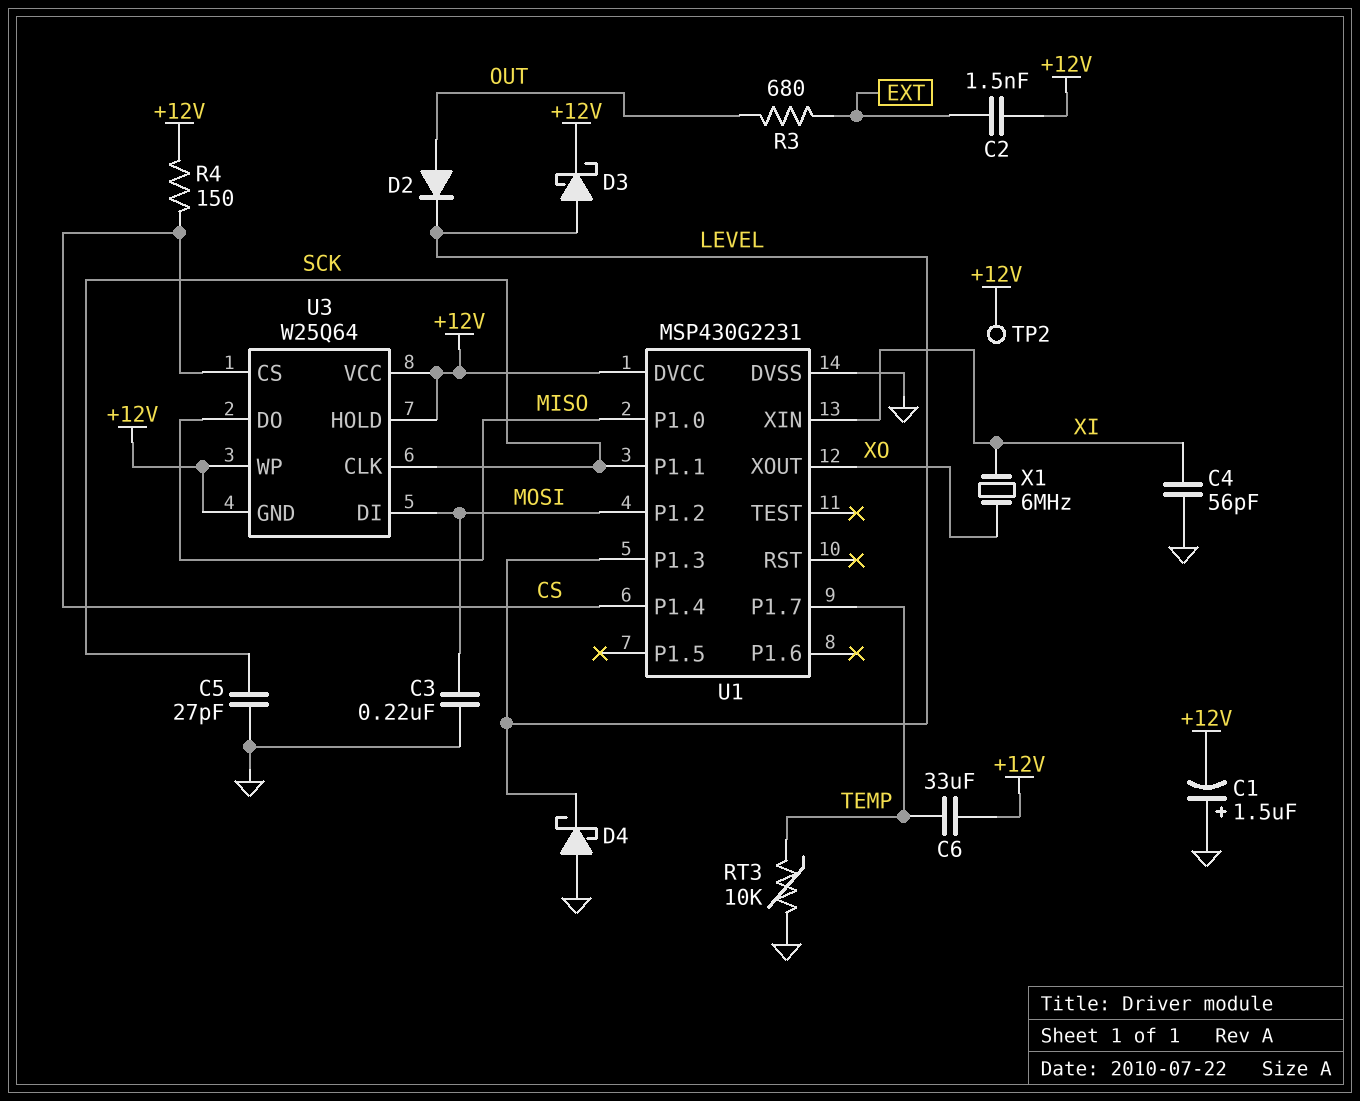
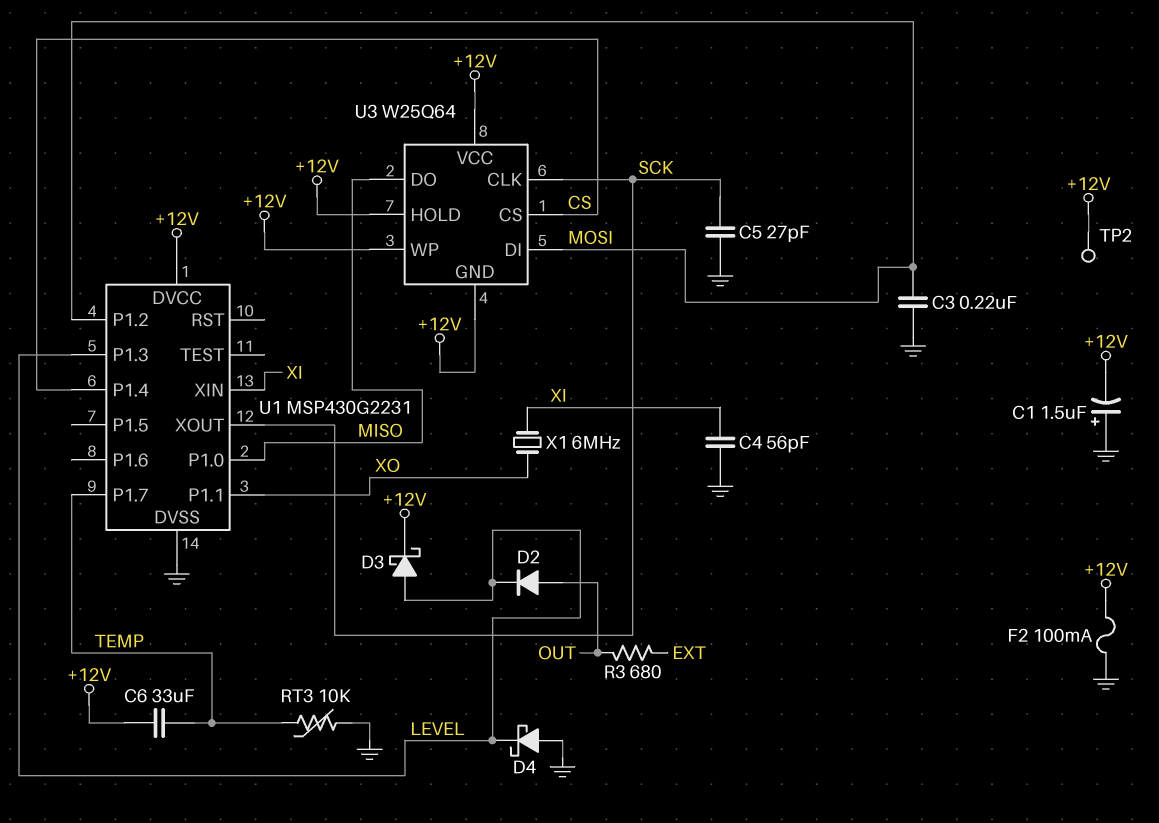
C2: 1.5nF (+12V, EXT) -> none
F2: none -> 100mA (+12V, GND)
R4: 150 (+12V, CS) -> none
U1 pin P1.1: SCK -> XO
U1 pin XOUT: XO -> SCK

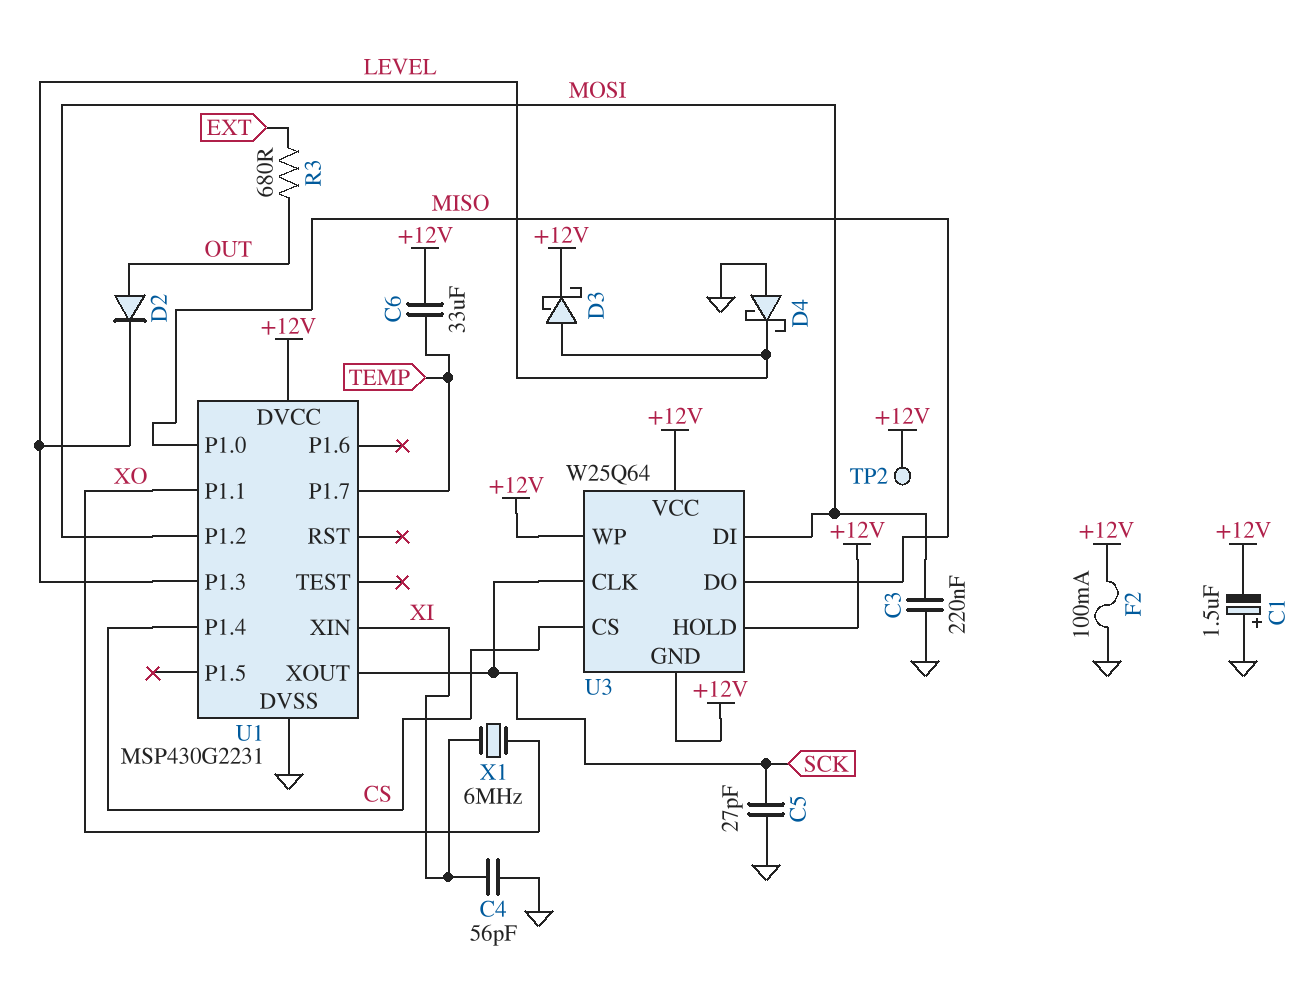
RT3: 10k (GND, TEMP) -> none

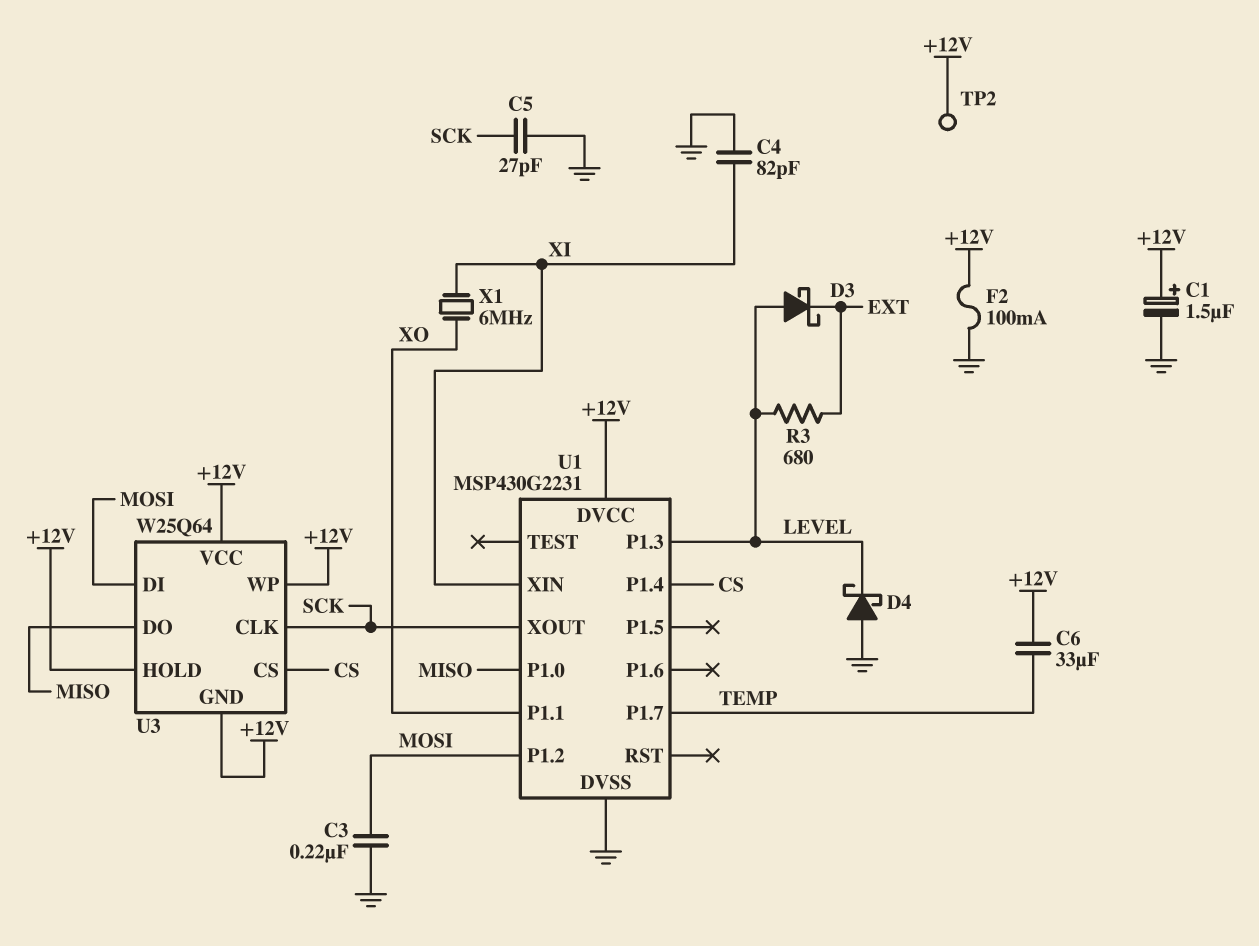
C1: 1.5uF (plus GND, minus +12V) -> 1.5uF (plus +12V, minus GND)
C4: 56pF (GND, XI) -> 82pF (GND, XI)
D2: diode (A OUT, K LEVEL) -> none
D3: schottky (A LEVEL, K +12V) -> schottky (A LEVEL, K EXT)
R3: 680 (EXT, OUT) -> 680 (EXT, LEVEL)

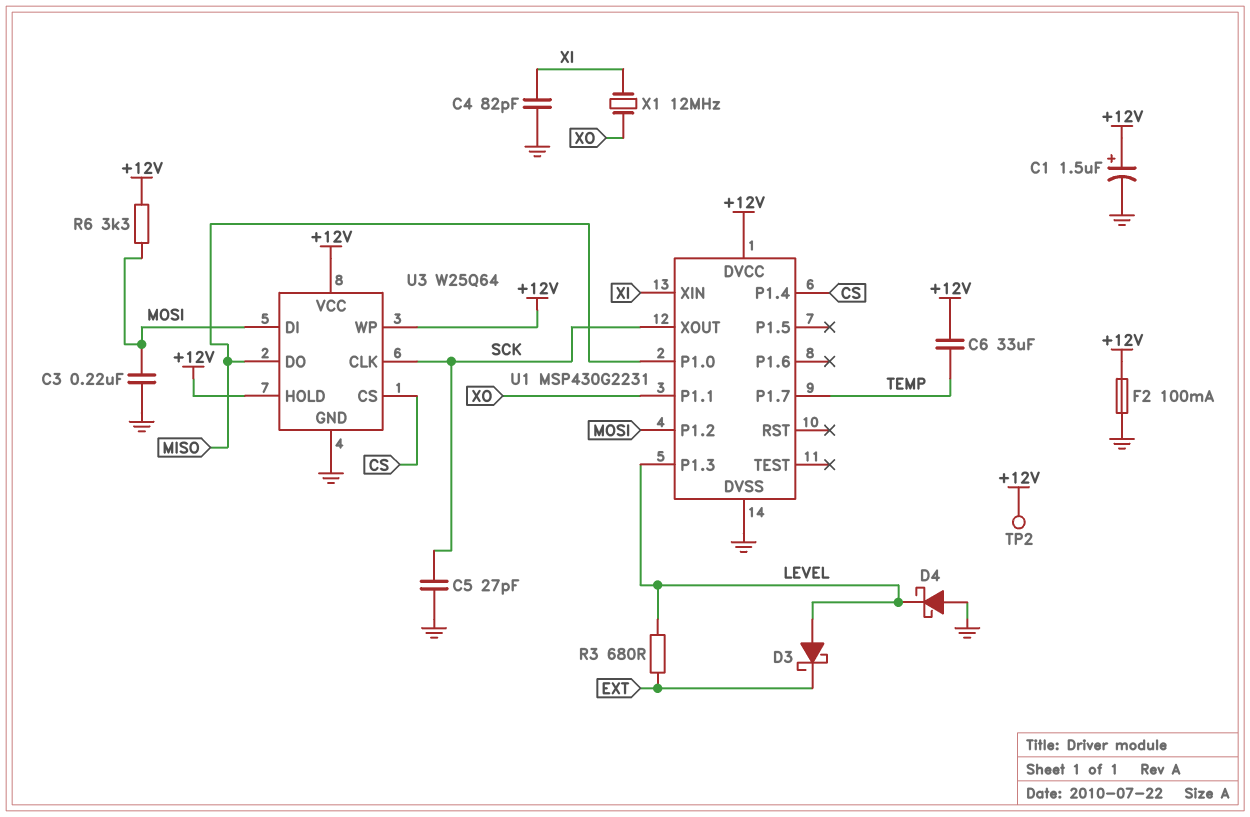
R6: none -> 3.3k (+12V, MOSI)
U3 pin GND: +12V -> GND
X1: 6MHz (XI, XO) -> 12MHz (XI, XO)

